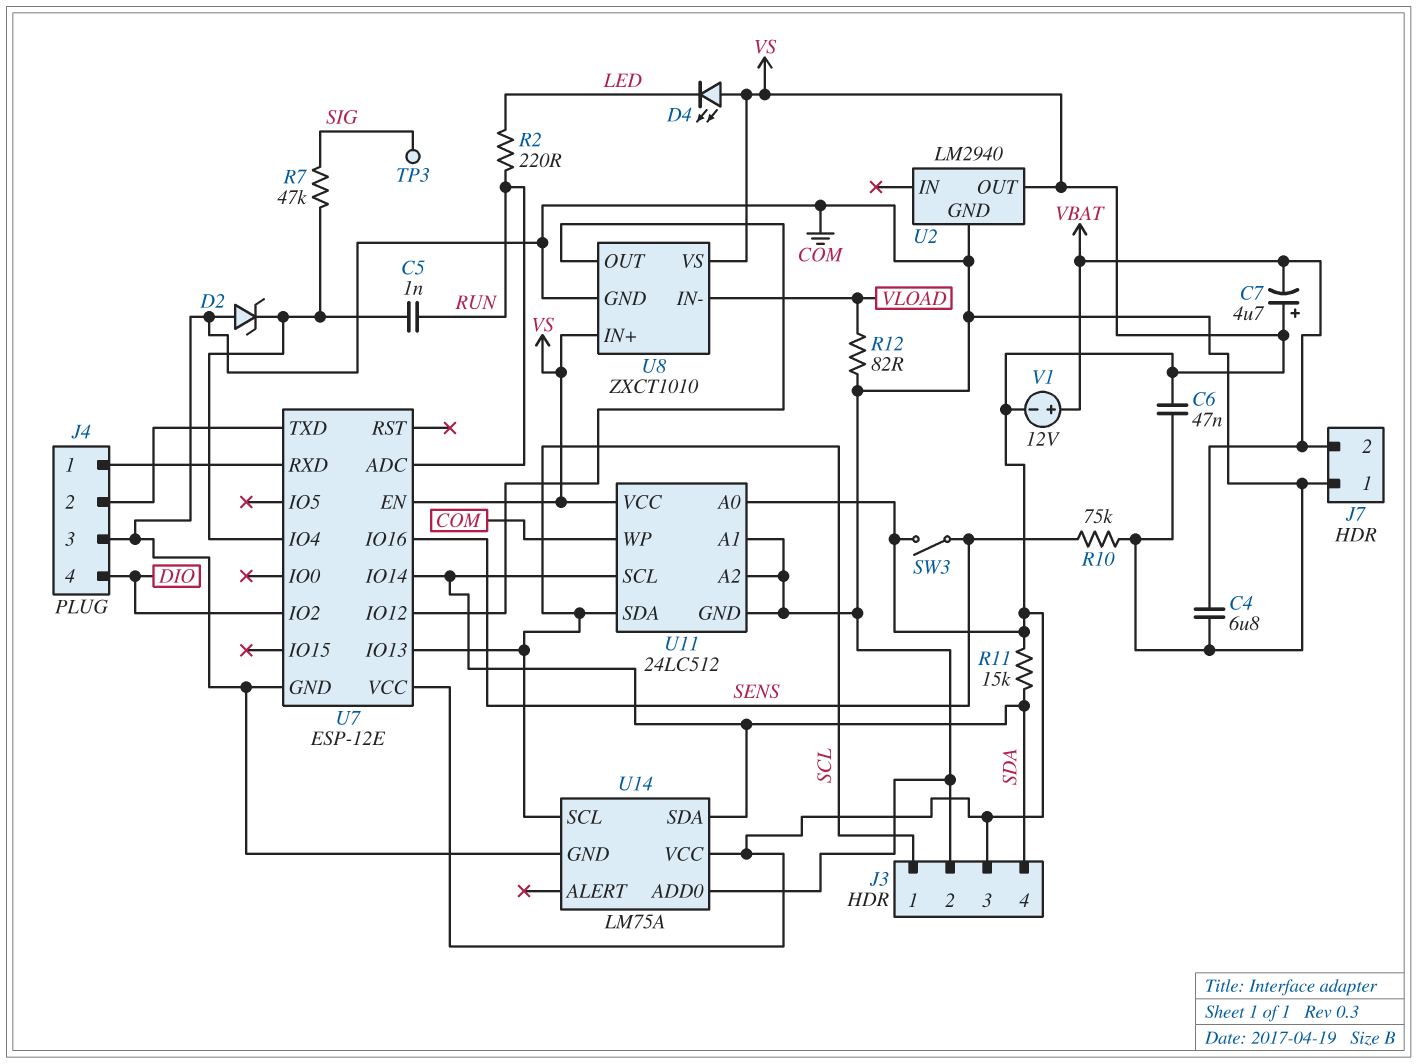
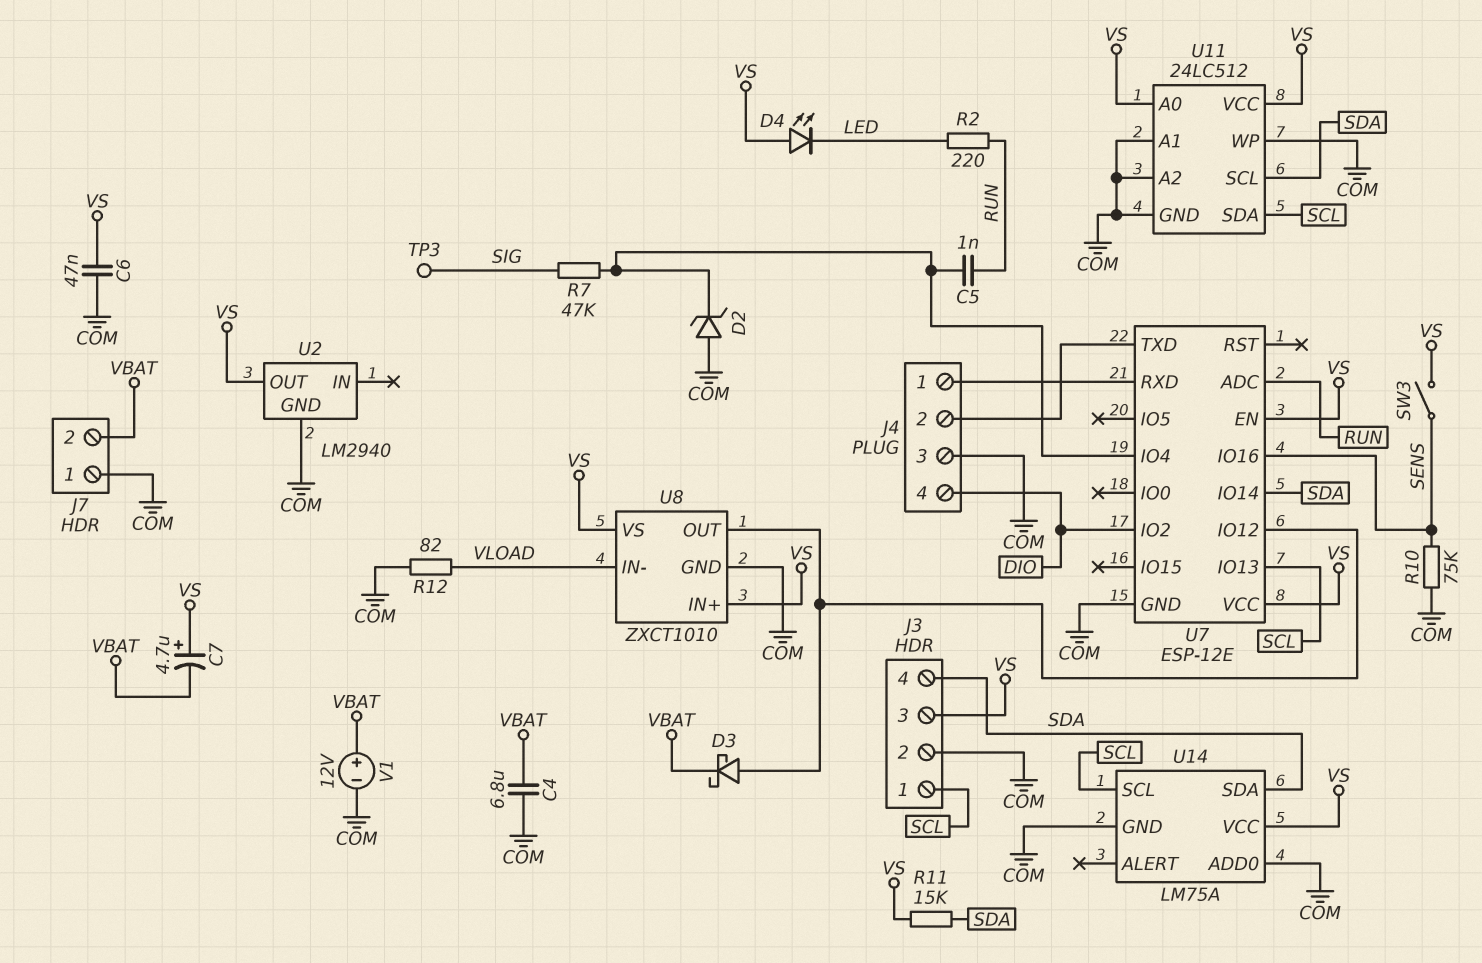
D3: none -> schottky (A U7/IO12, K VBAT)
V1: 12V (plus VBAT, minus VS) -> 12V (plus VBAT, minus COM)

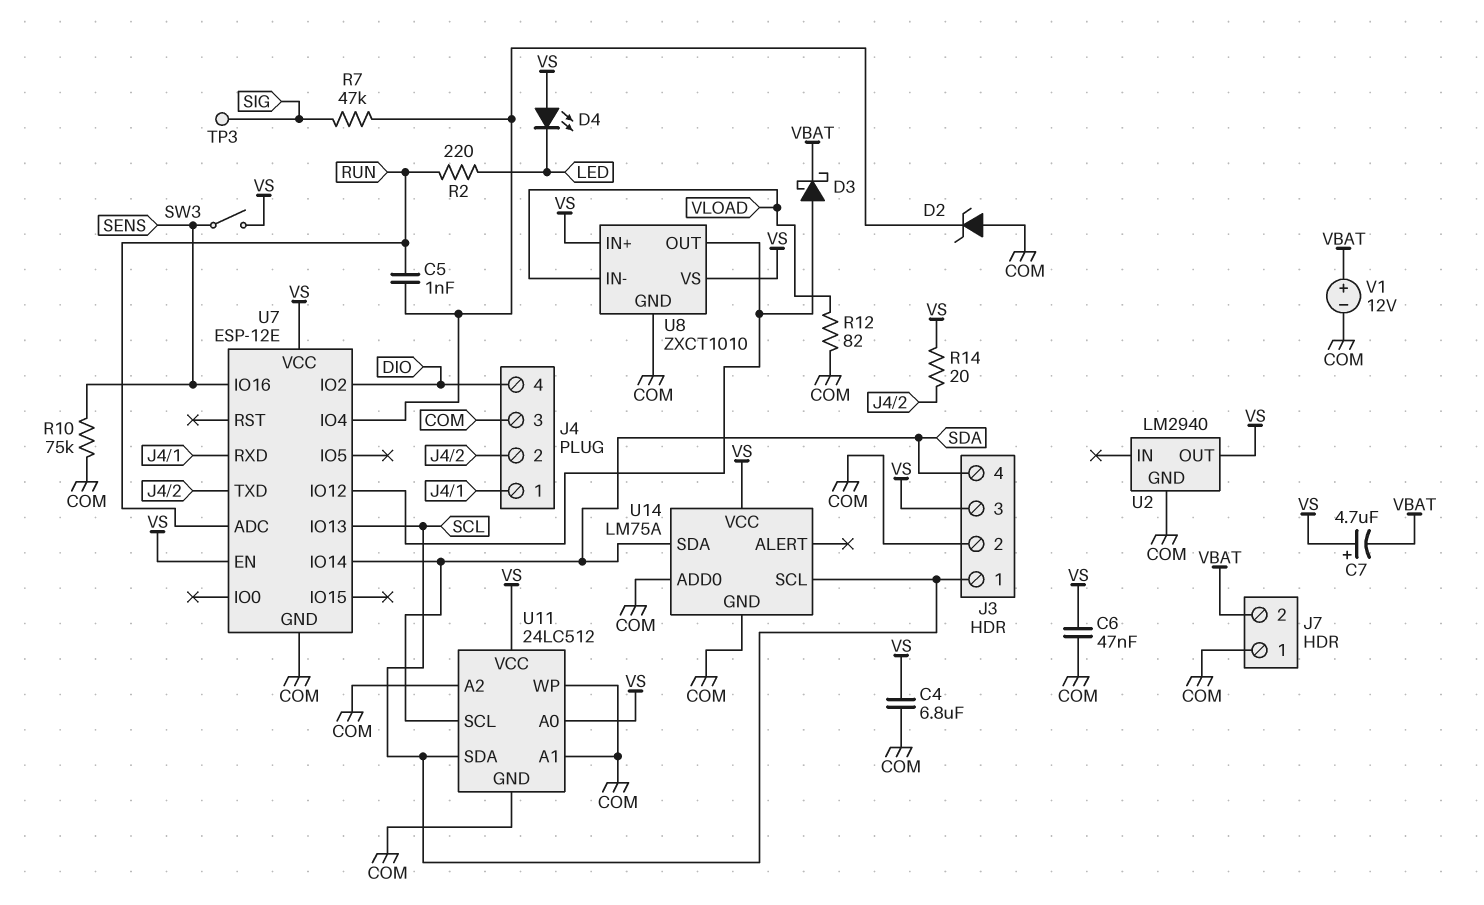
C4: 6.8uF (COM, VBAT) -> 6.8uF (COM, VS)
R11: 15k (SDA, VS) -> none
R14: none -> 20 (J4/2, VS)

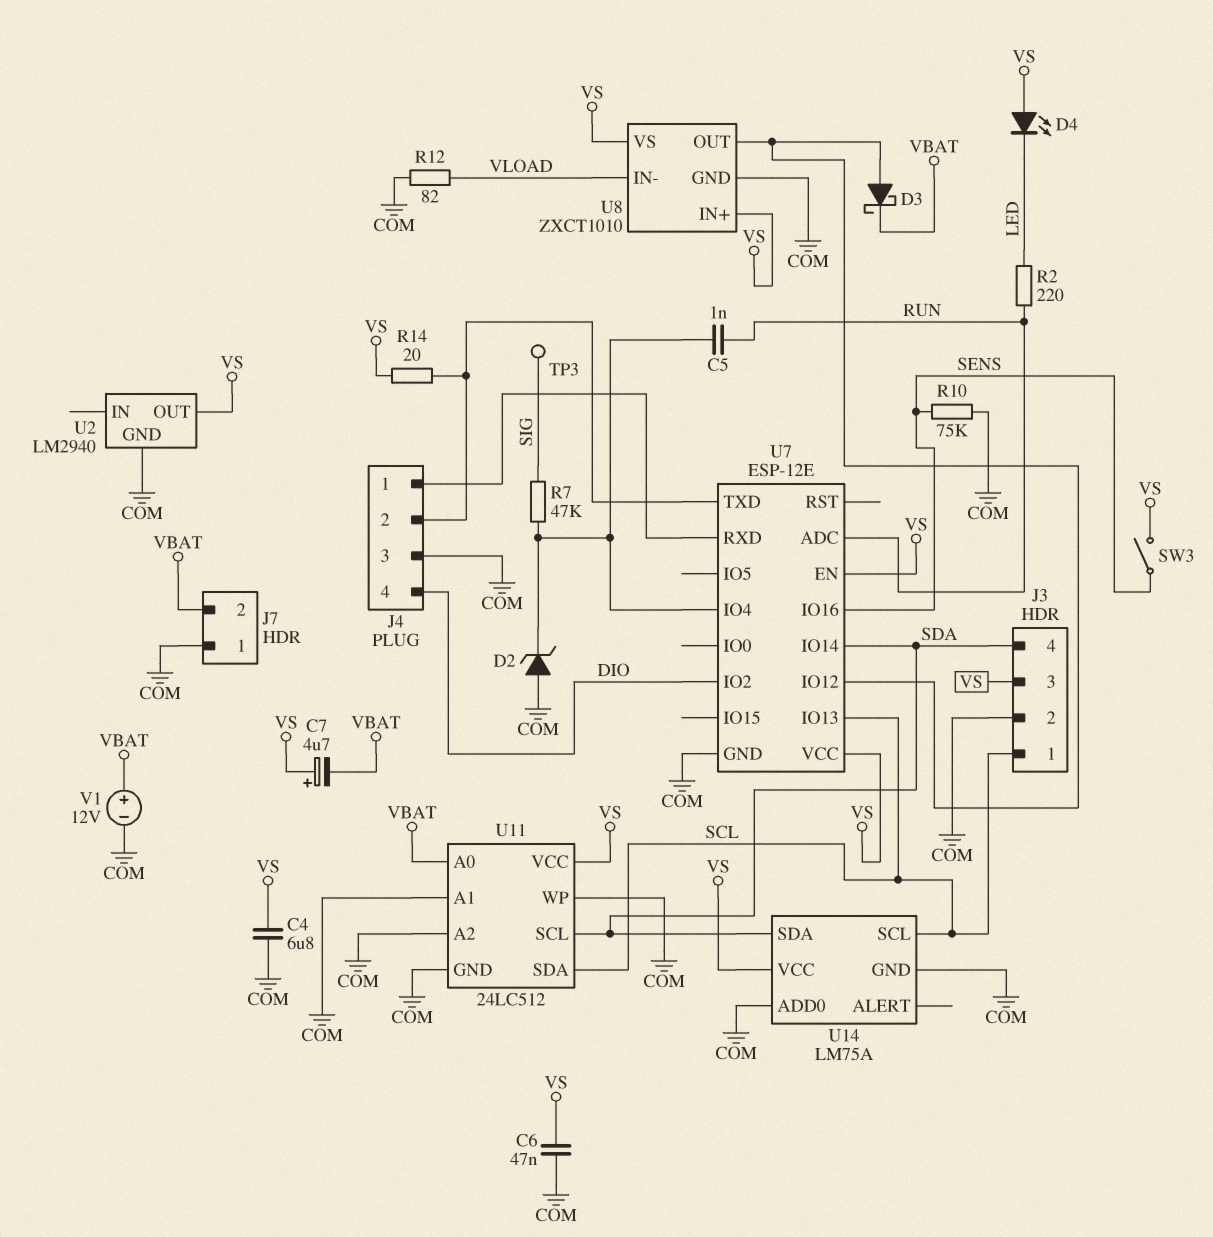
U11 pin A0: VS -> VBAT

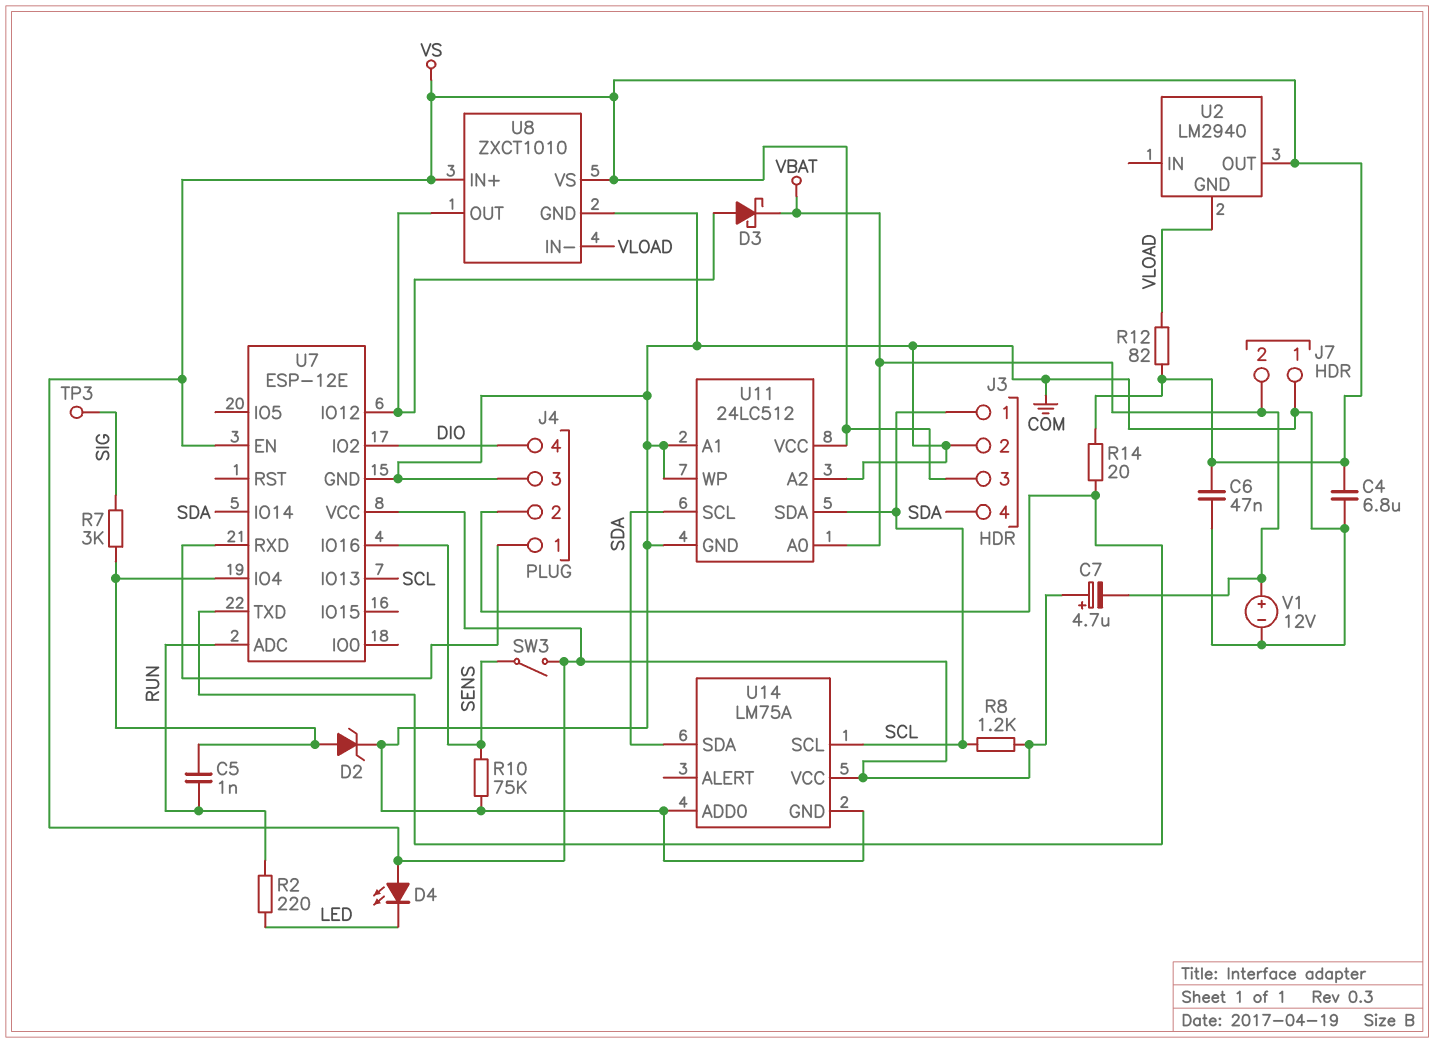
D2: zener (A COM, K U7/IO4) -> zener (A U7/IO4, K COM)
R7: 47k (SIG, U7/IO4) -> 3k (SIG, U7/IO4)
R8: none -> 1.2k (SCL, VS)
R12: 82 (COM, VLOAD) -> 82 (VLOAD, VS)
U2 pin GND: COM -> VLOAD

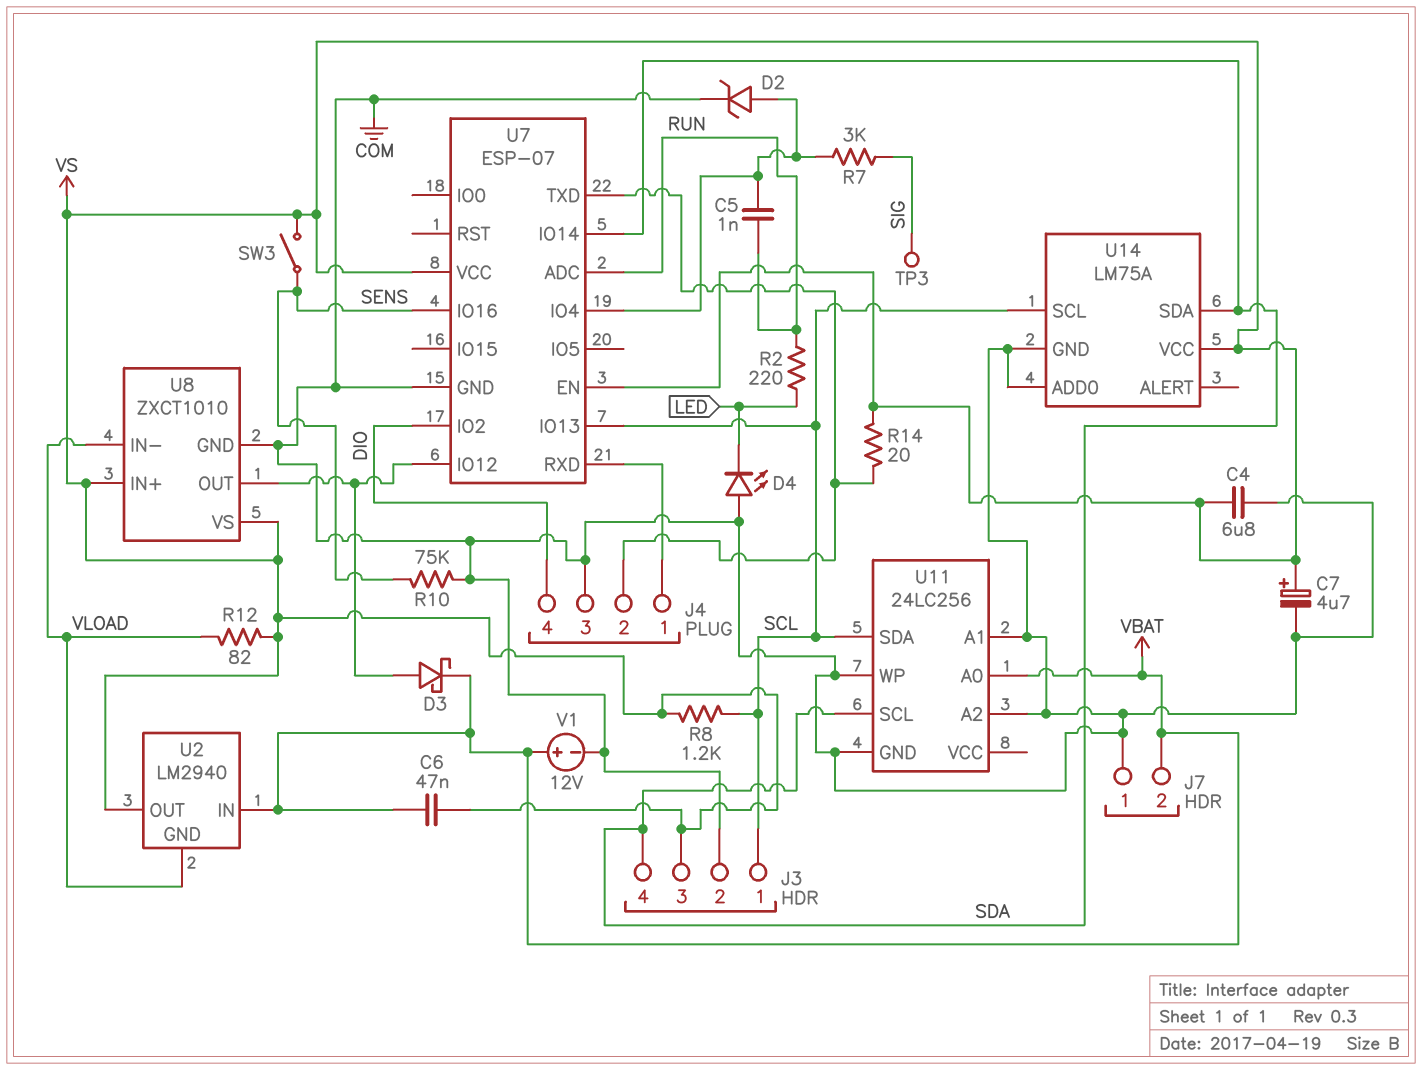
C6: 47nF (COM, VS) -> 47nF (VBAT, VS)
C7: 4.7uF (plus VS, minus VBAT) -> 4.7uF (plus VS, minus COM)
D4: LED (A VS, K LED) -> LED (A COM, K LED)
U2 pin IN: none -> VBAT
U7: ESP-12E -> ESP-07
U11: 24LC512 -> 24LC256
U11 pin VCC: VS -> none

